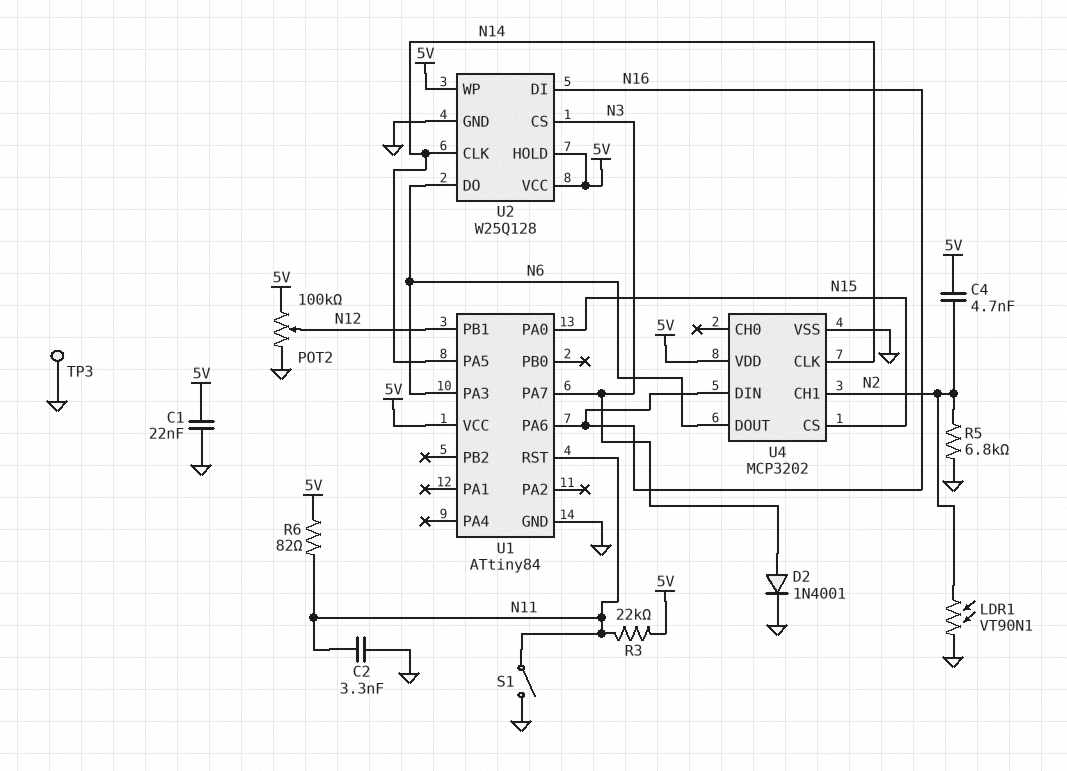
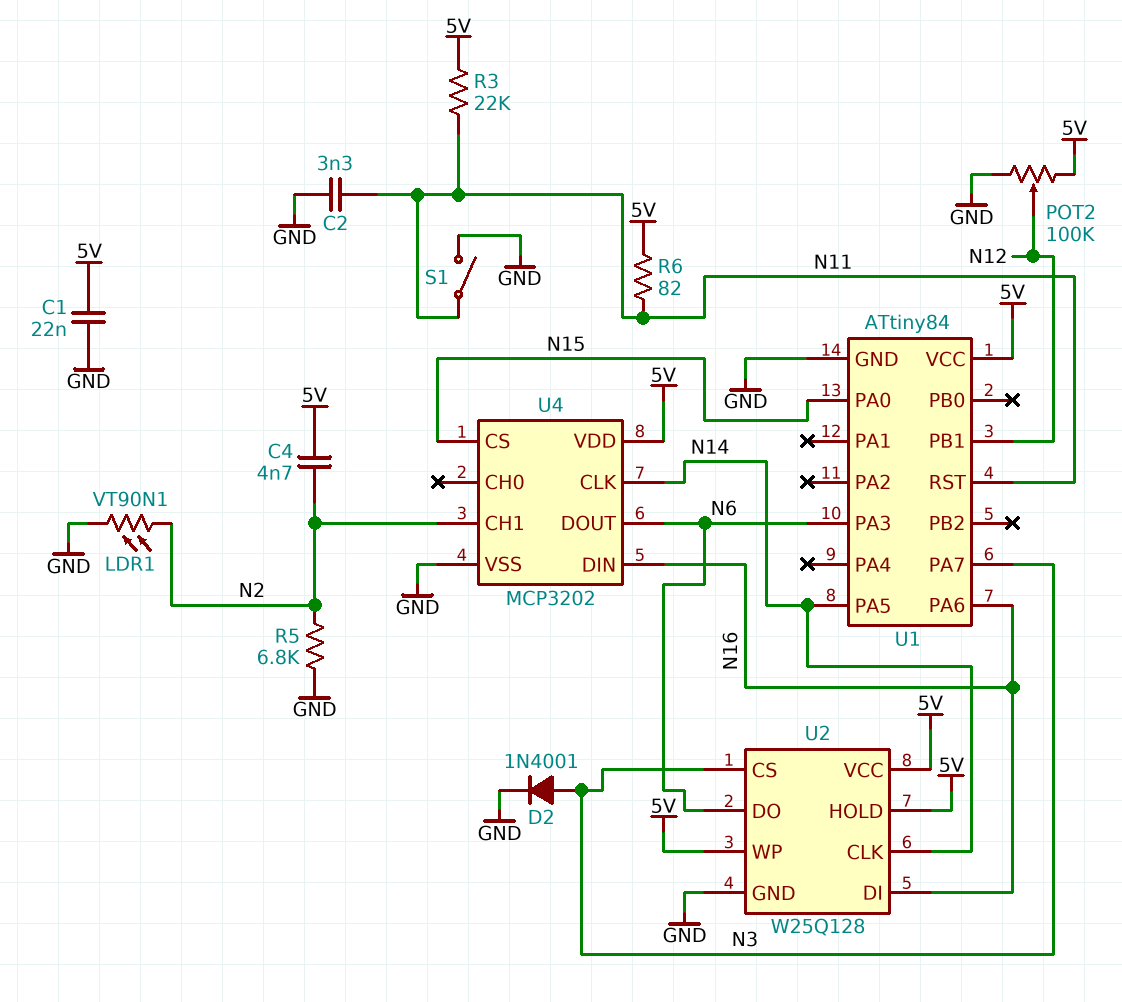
TP3: test point (GND) -> none

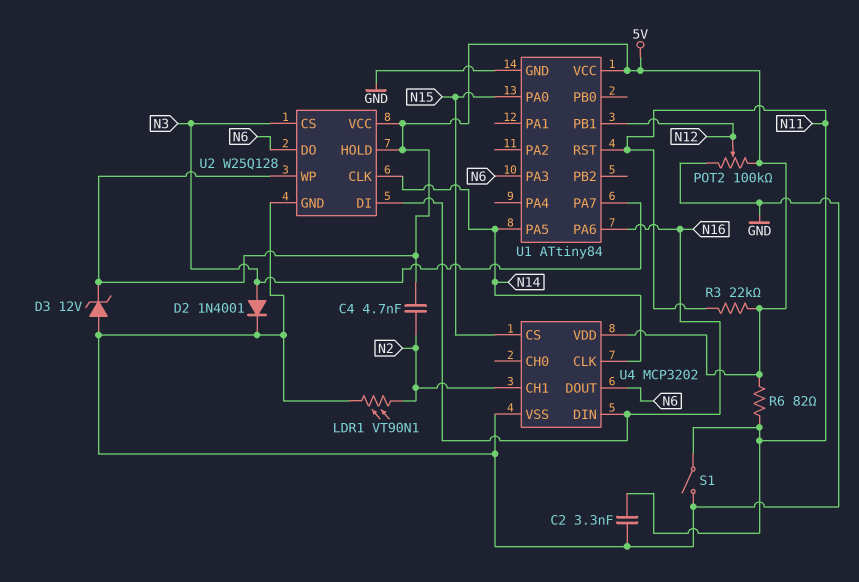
C1: 22nF (5V, GND) -> none
D3: none -> zener 12V (A GND, K 5V)
R5: 6.8k (GND, N2) -> none

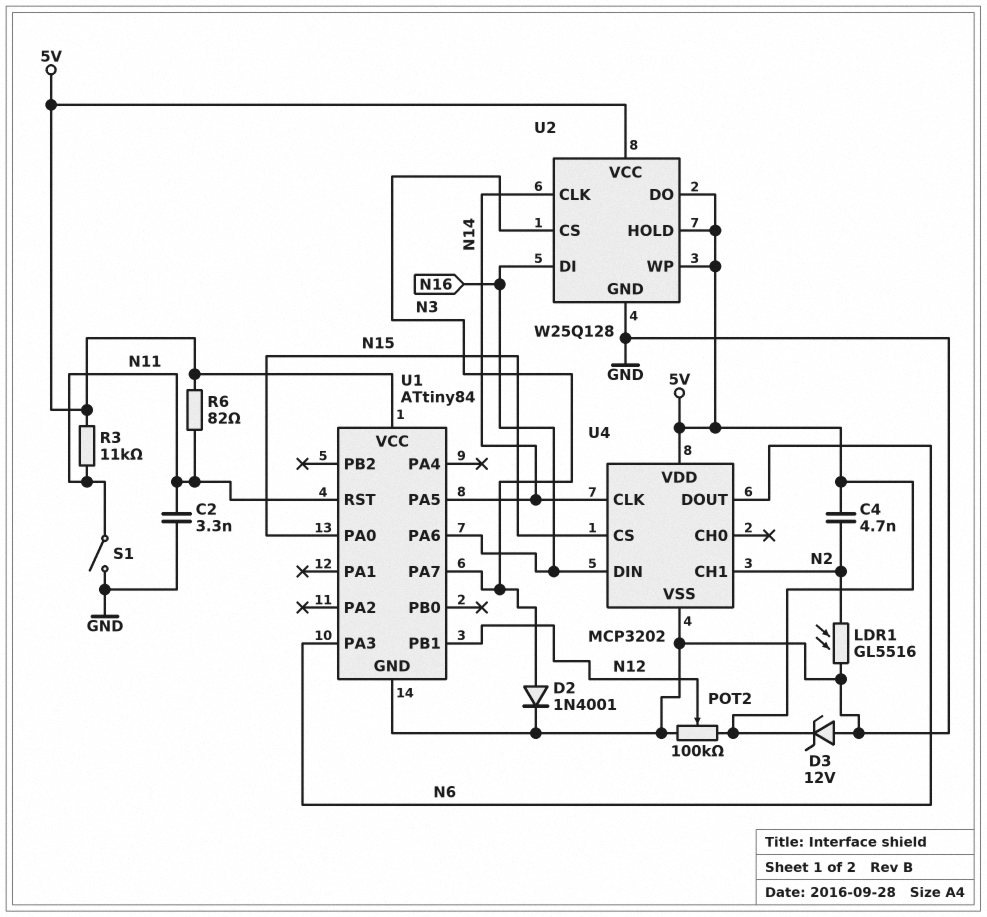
LDR1: VT90N1 (GND, N2) -> GL5516 (GND, N2)
R3: 22k (5V, N11) -> 11k (5V, N11)
U2 pin DO: N6 -> 5V

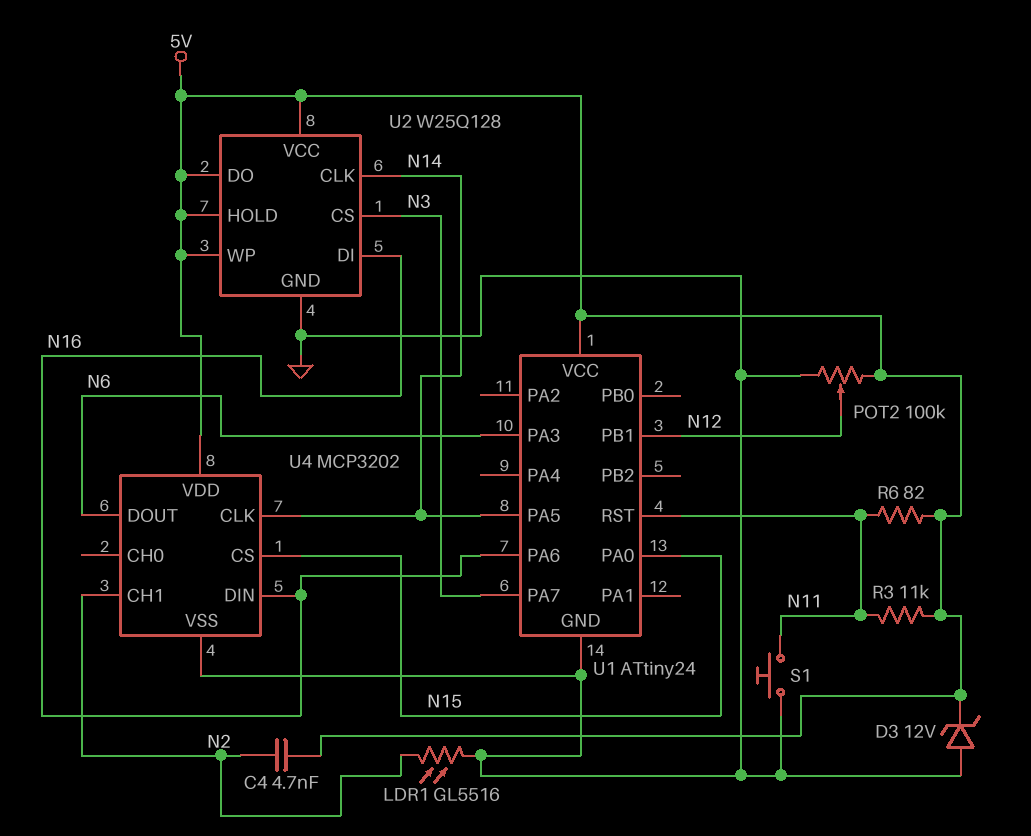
C2: 3.3nF (GND, N11) -> none
D2: diode 1N4001 (A N3, K GND) -> none
S1: switch (GND, N11) -> button (GND, N11)
U1: ATtiny84 -> ATtiny24

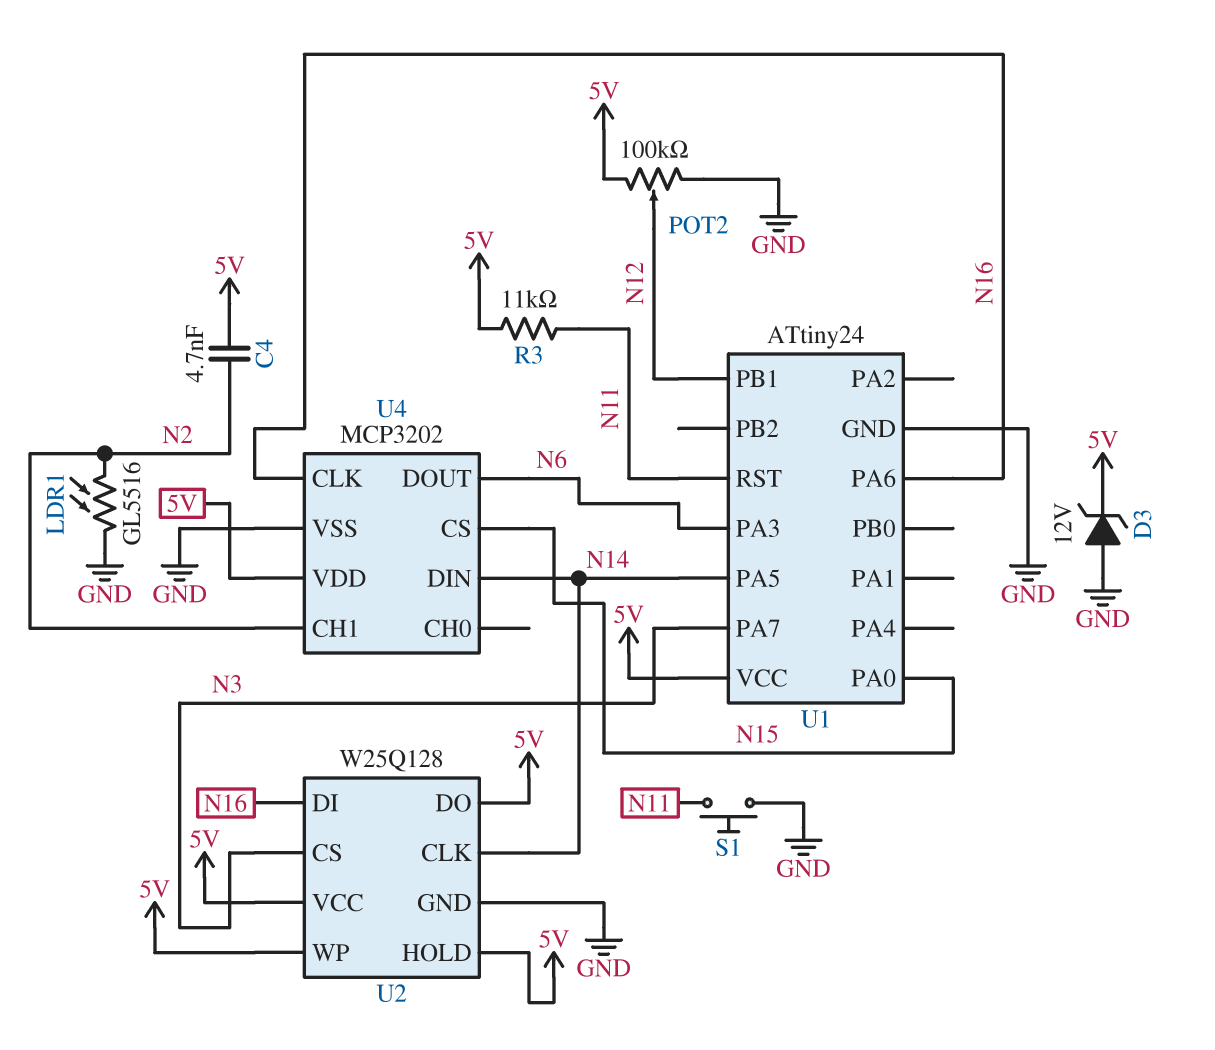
R6: 82 (5V, N11) -> none
U4 pin CLK: N14 -> N16
U4 pin DIN: N16 -> N14

